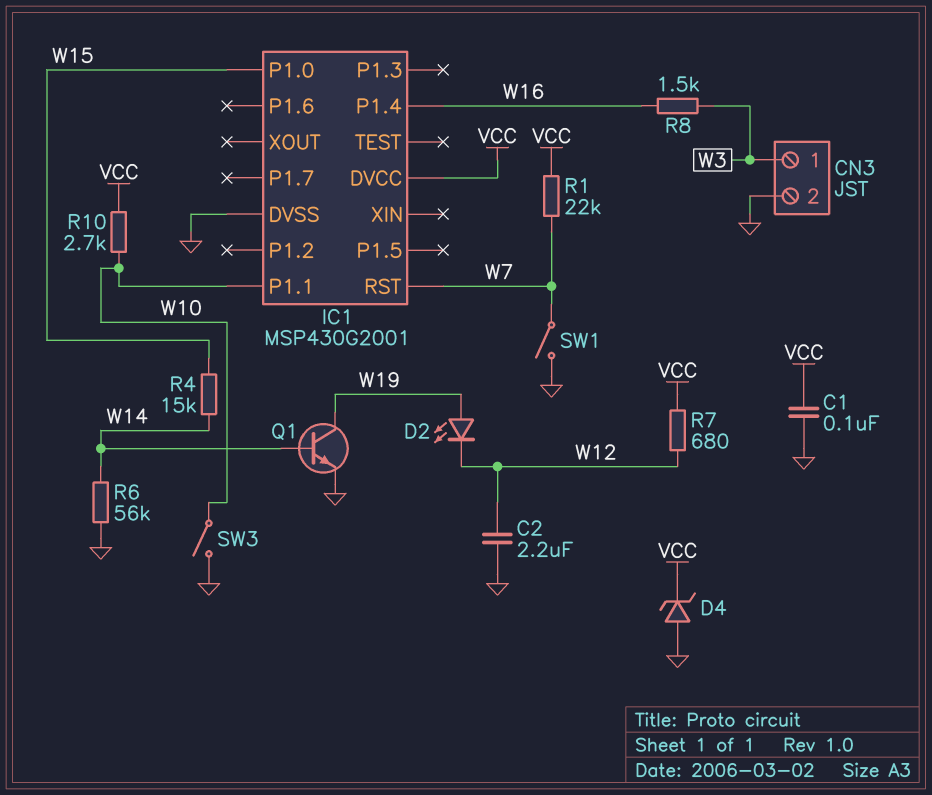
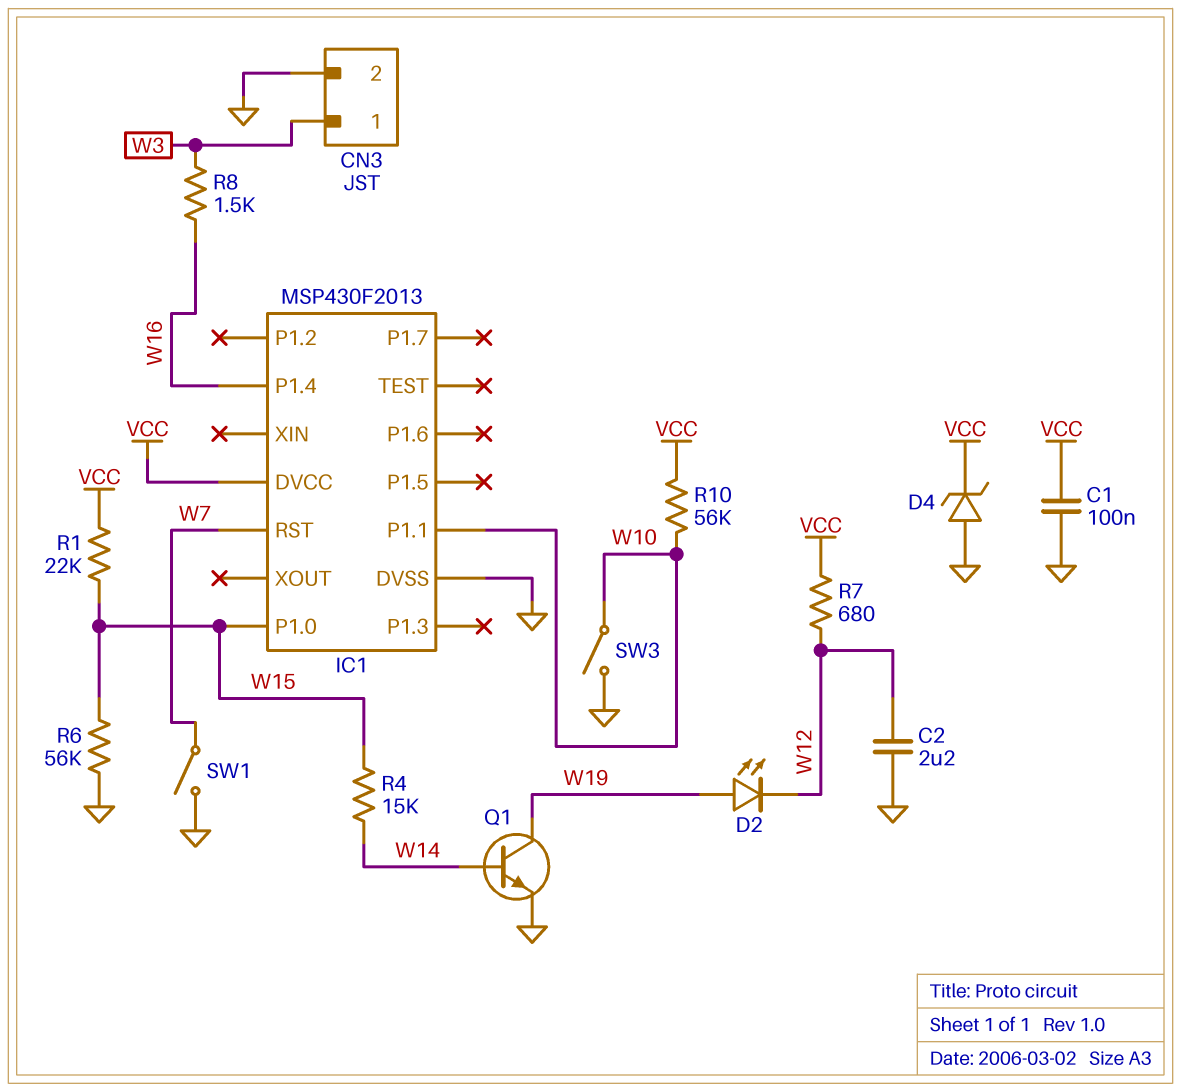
IC1: MSP430G2001 -> MSP430F2013
R1: 22k (VCC, W7) -> 22k (VCC, W15)
R6: 56k (GND, W14) -> 56k (GND, W15)
R10: 2.7k (VCC, W10) -> 56k (VCC, W10)

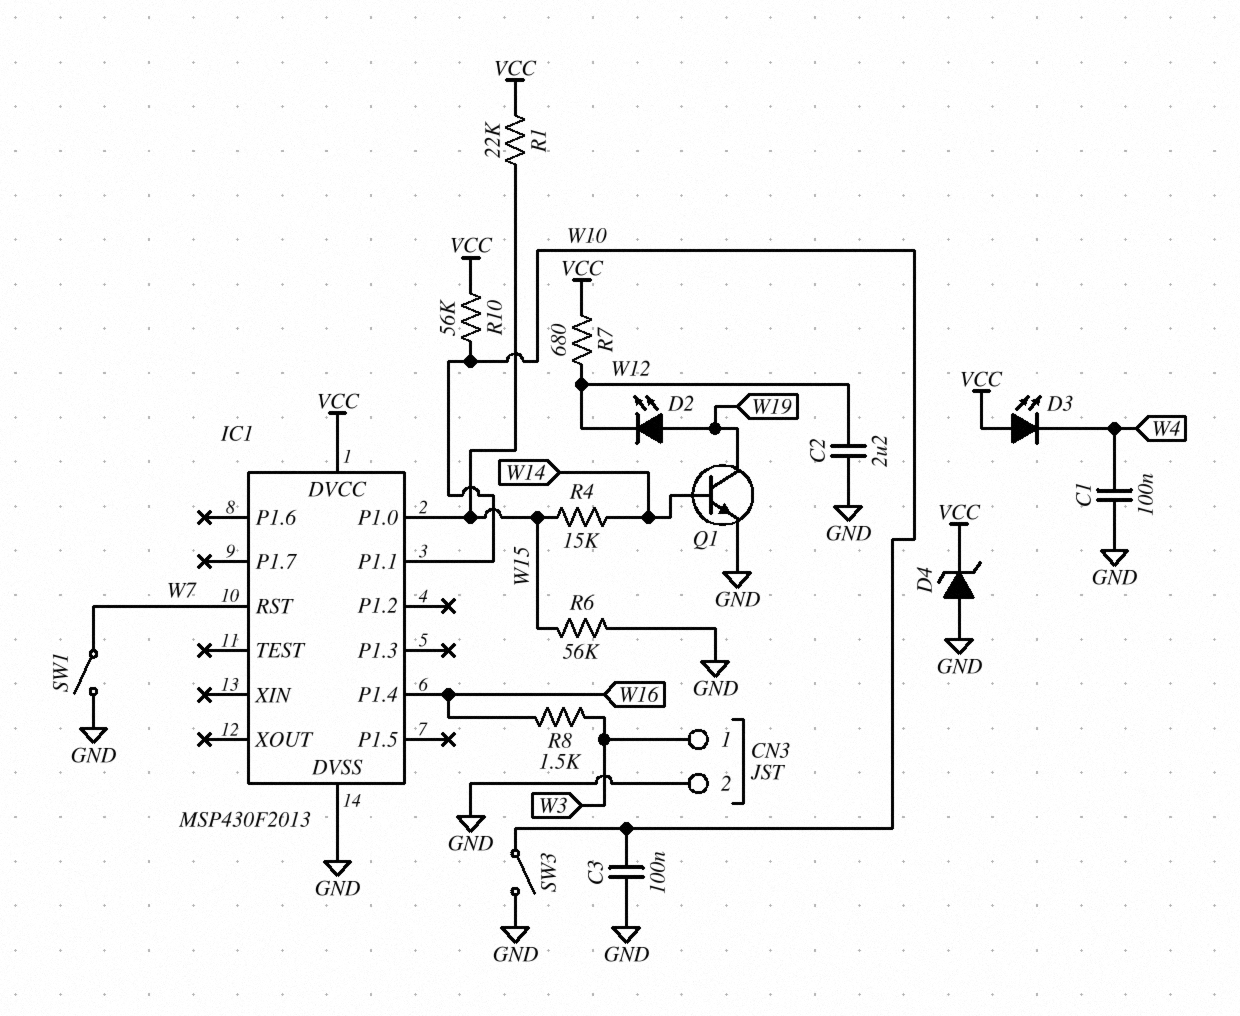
C1: 100nF (GND, VCC) -> 100nF (GND, W4)
C3: none -> 100nF (GND, W10)
D3: none -> LED (A VCC, K W4)

